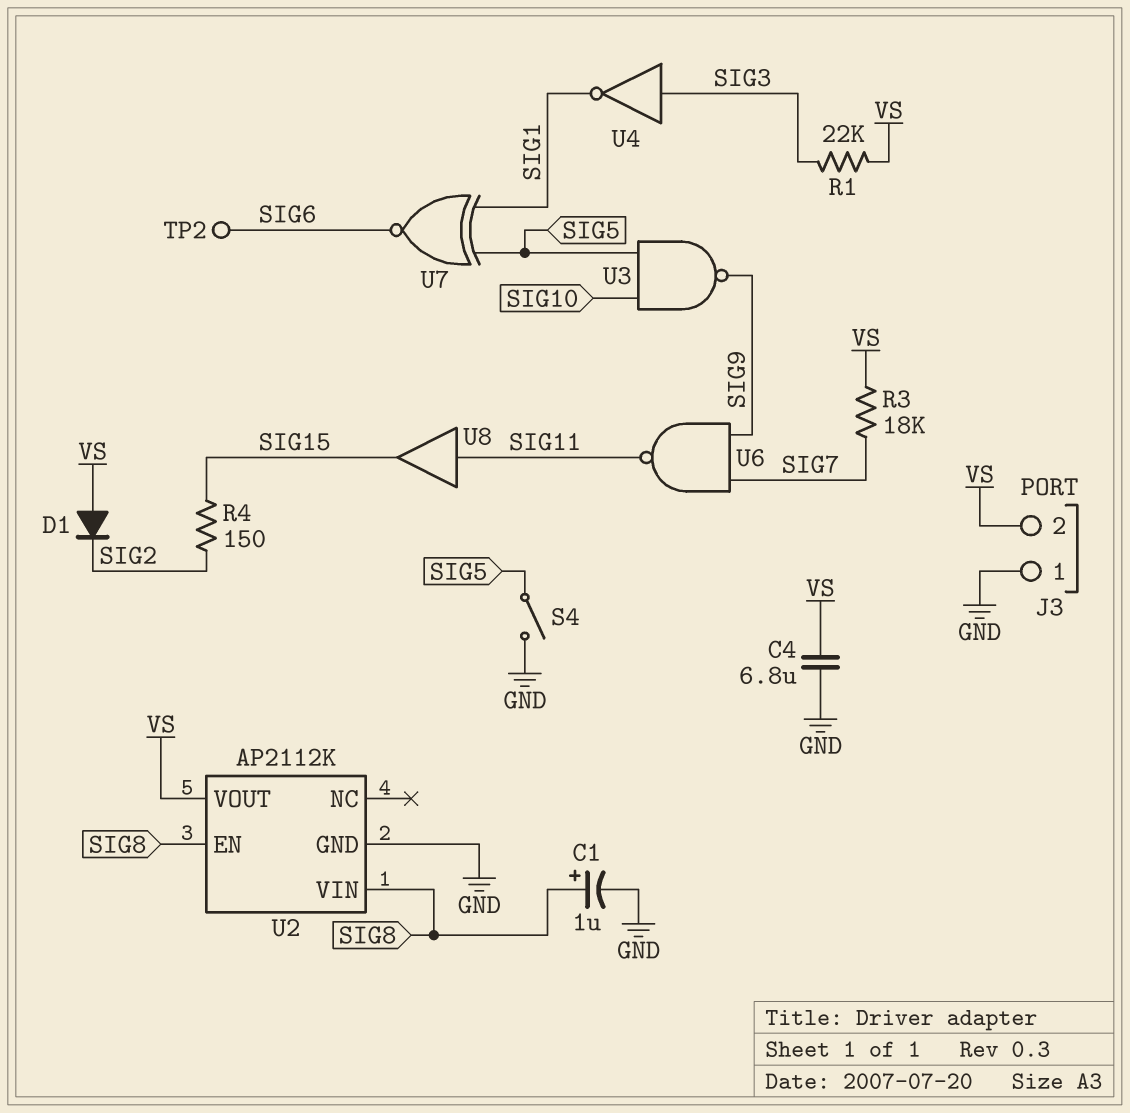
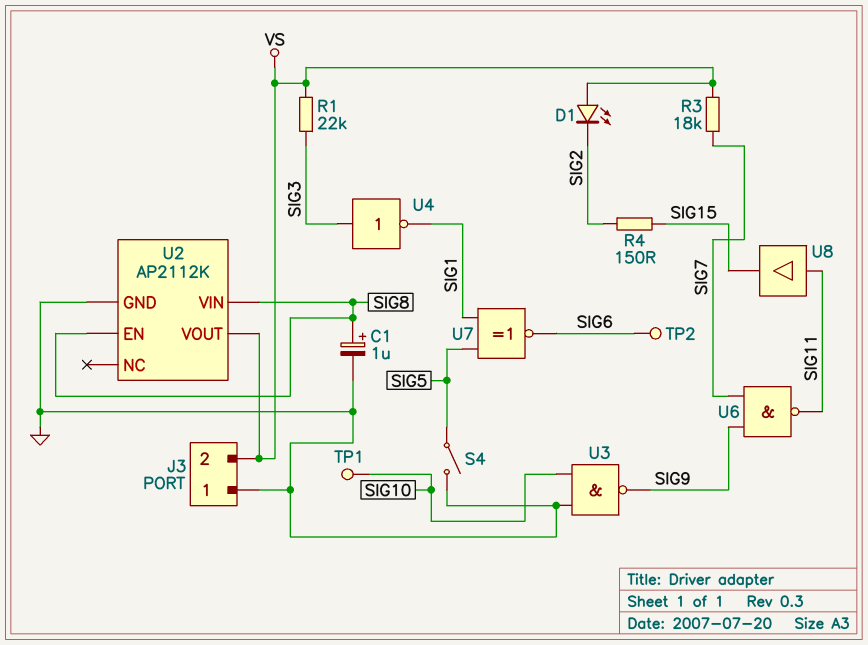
C4: 6.8uF (GND, VS) -> none
D1: diode (A VS, K SIG2) -> LED (A VS, K SIG2)
TP1: none -> test point (SIG10)
U3: NAND (in SIG5, in SIG10, out SIG9) -> NAND (in GND, in SIG10, out SIG9)

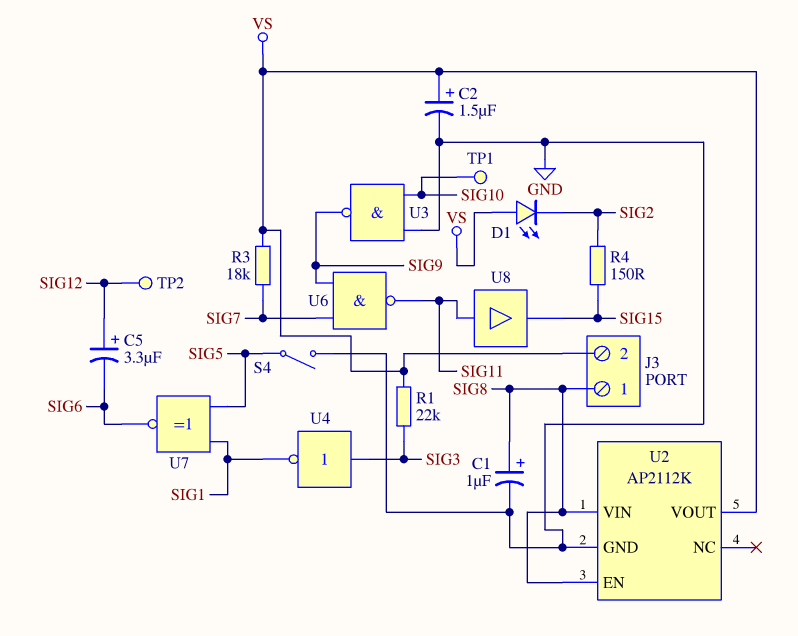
C2: none -> 1.5uF (plus VS, minus GND)
C5: none -> 3.3uF (plus SIG12, minus SIG6)
J3 pin 1: GND -> SIG8
TP2: test point (SIG6) -> test point (SIG12)

